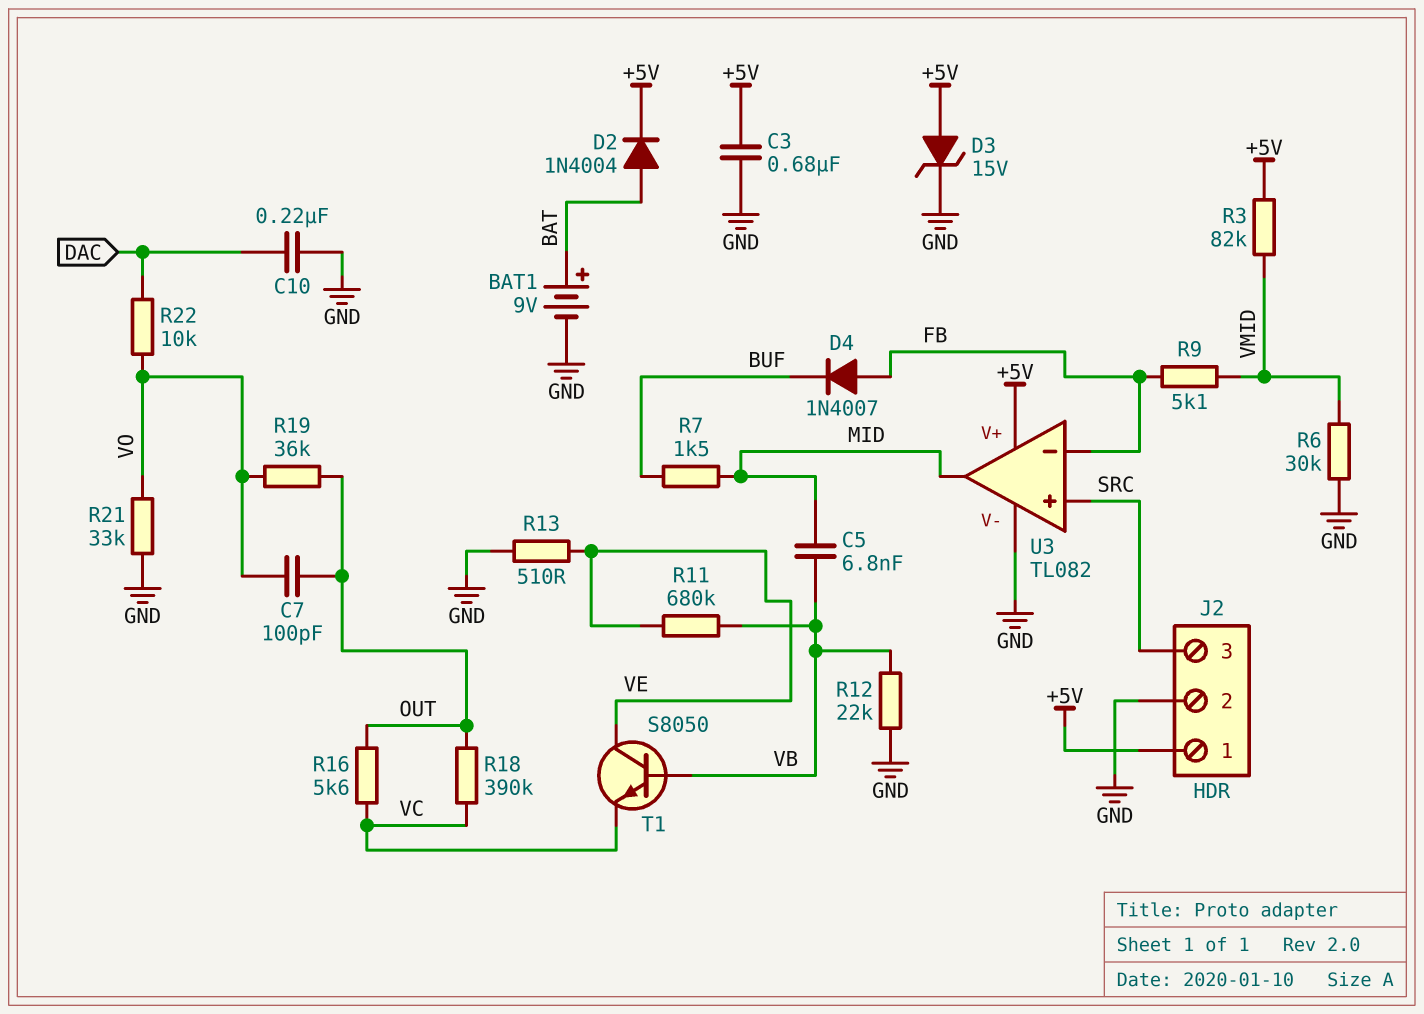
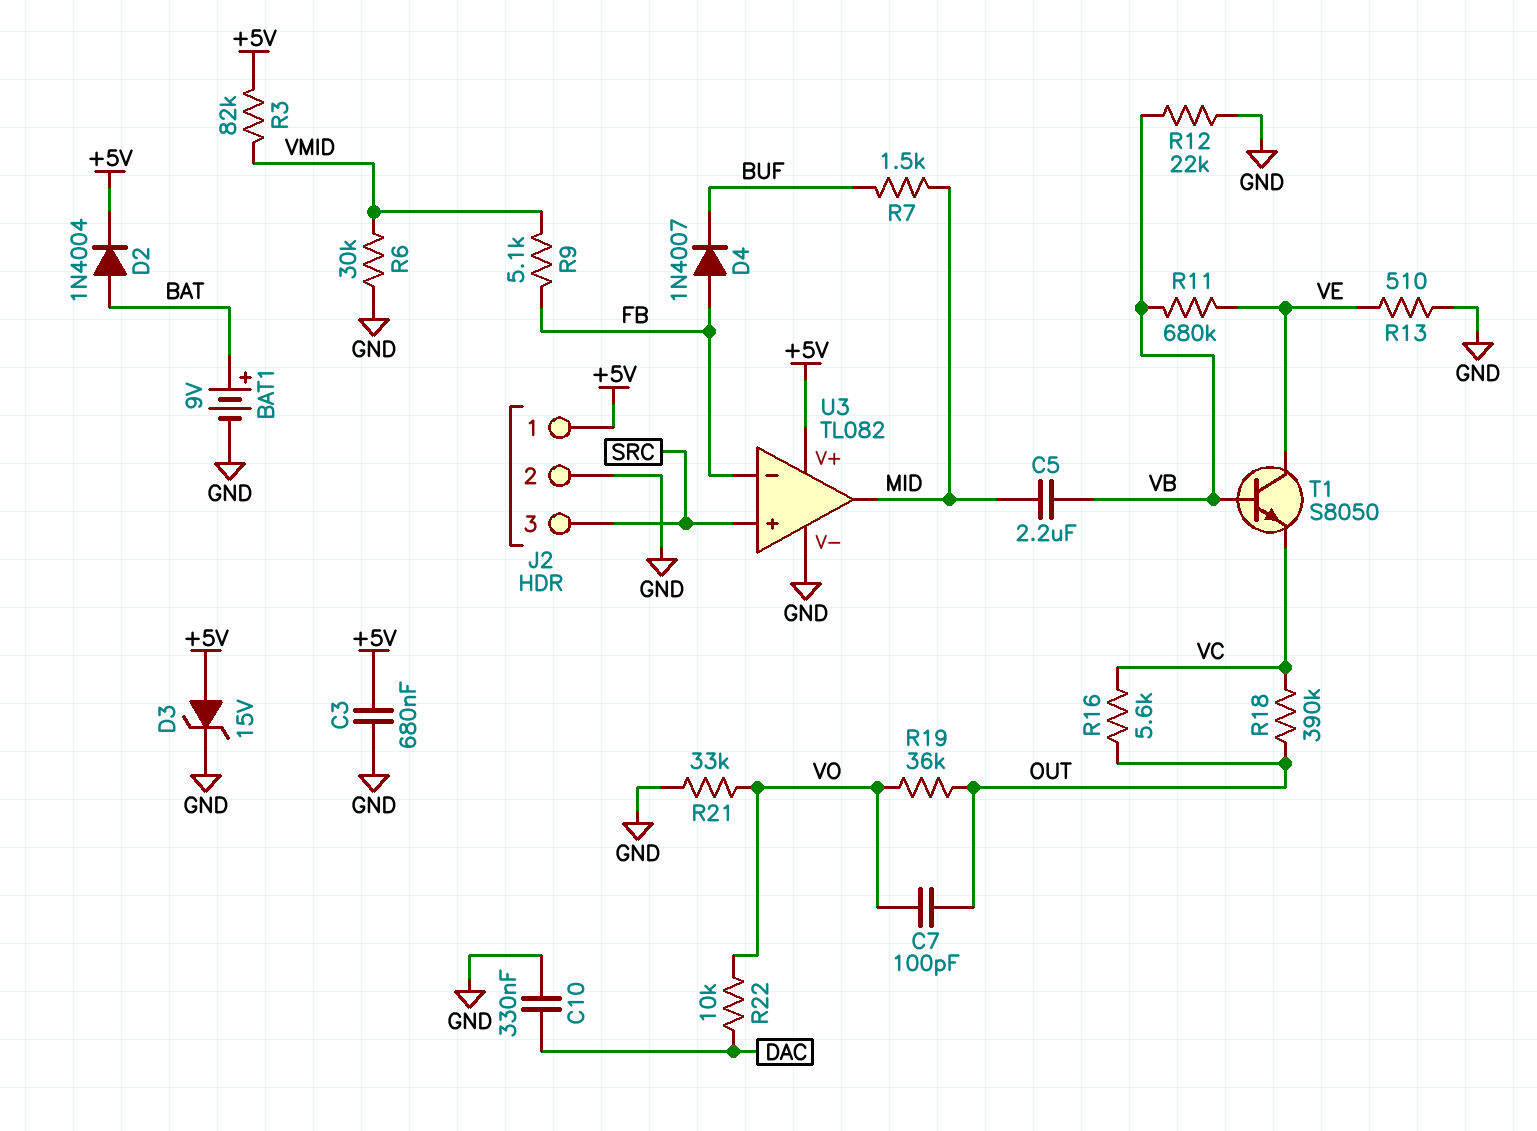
C5: 6.8nF (MID, VB) -> 2.2uF (MID, VB)
C10: 220nF (DAC, GND) -> 330nF (DAC, GND)

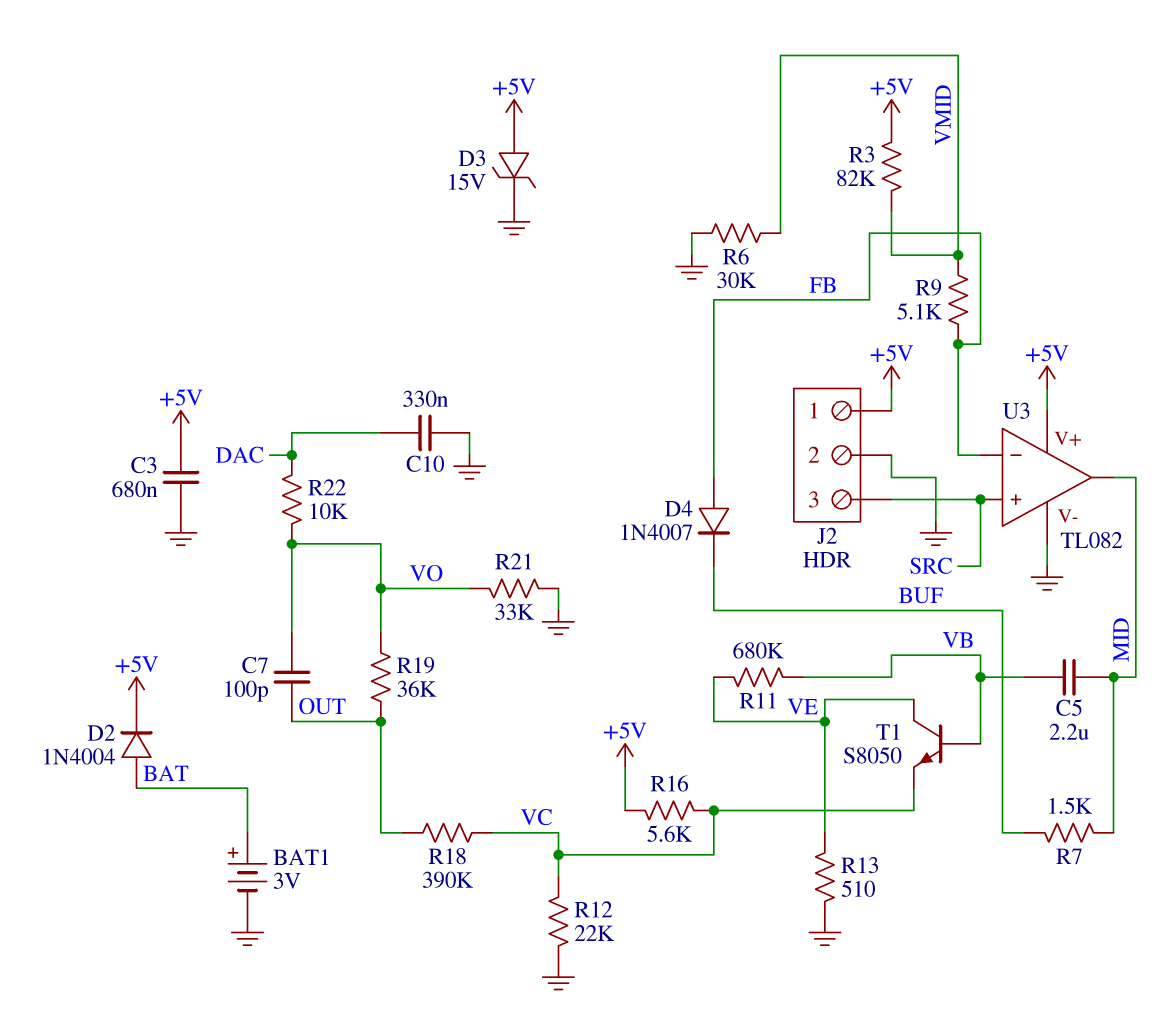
BAT1: 9V (plus BAT, minus GND) -> 3V (plus BAT, minus GND)
R12: 22k (GND, VB) -> 22k (GND, VC)
R16: 5.6k (OUT, VC) -> 5.6k (+5V, VC)

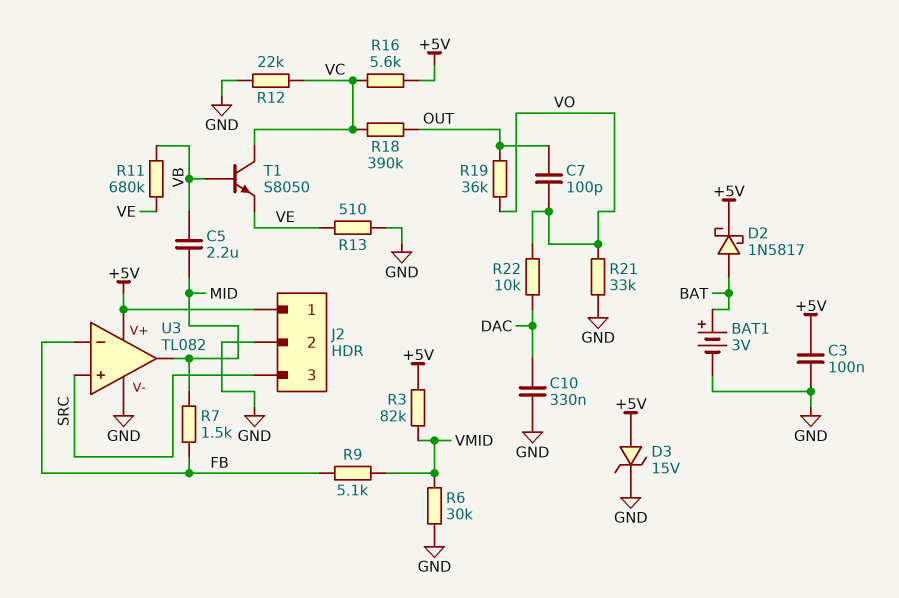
C3: 680nF (+5V, GND) -> 100nF (+5V, GND)
D2: diode 1N4004 (A BAT, K +5V) -> schottky 1N5817 (A BAT, K +5V)
D4: diode 1N4007 (A FB, K BUF) -> none
R7: 1.5k (BUF, MID) -> 1.5k (FB, MID)
T1: NPN S8050 (B VB, C VE, E VC) -> NPN S8050 (B VB, C VC, E VE)

